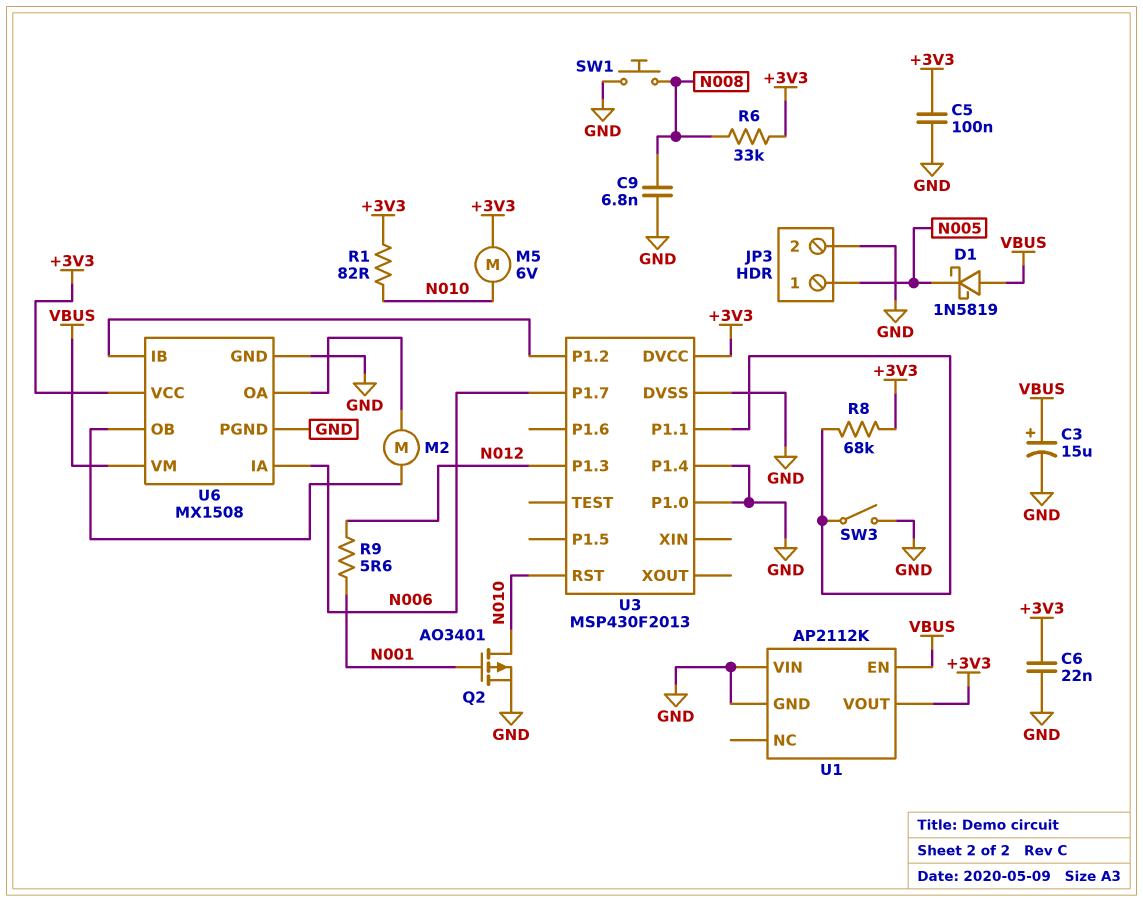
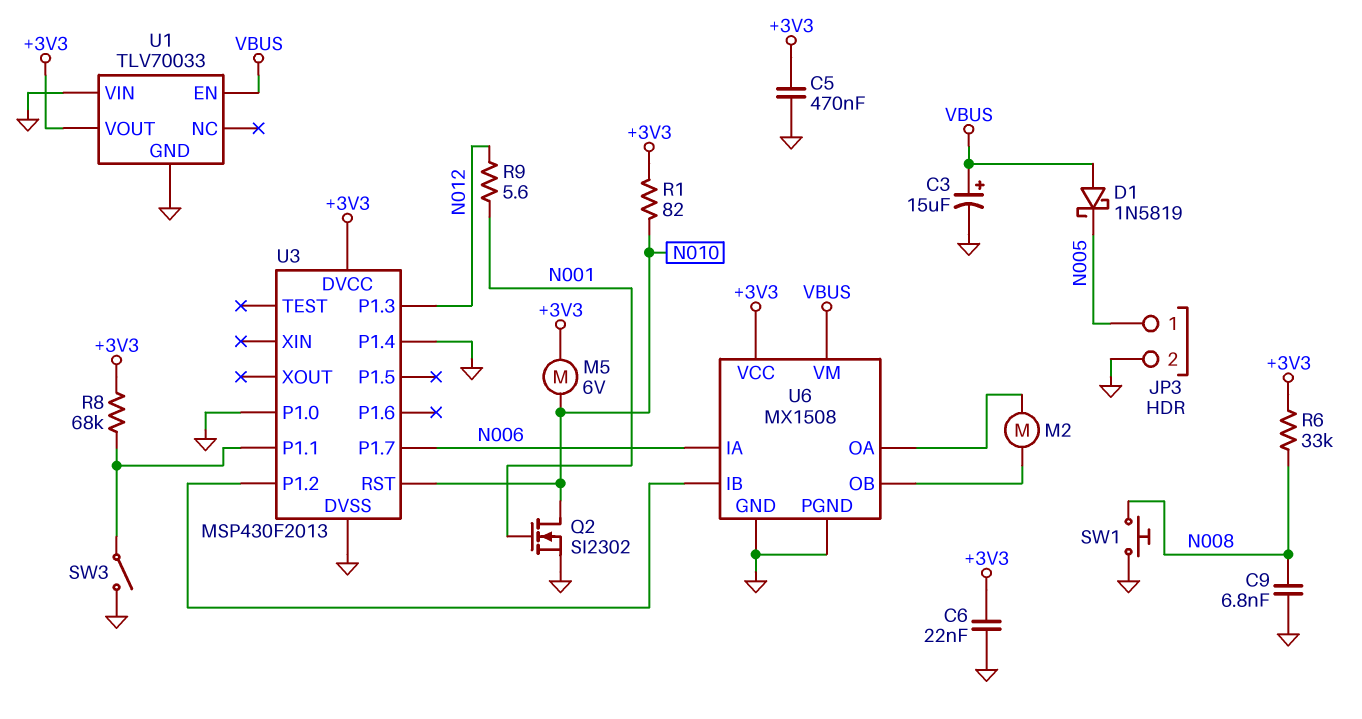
C5: 100nF (+3V3, GND) -> 470nF (+3V3, GND)
Q2: PMOS AO3401 (G N001, D N010, S GND) -> NMOS SI2302 (G N001, D N010, S GND)
U1: AP2112K -> TLV70033

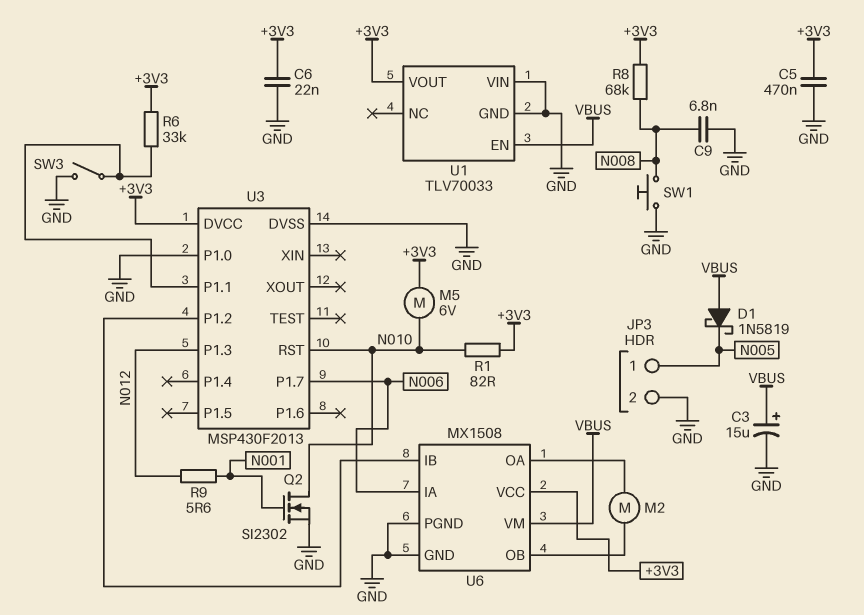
R6: 33k (+3V3, N008) -> 33k (+3V3, U3/P1.1)
R8: 68k (+3V3, U3/P1.1) -> 68k (+3V3, N008)
U3 pin P1.4: GND -> none

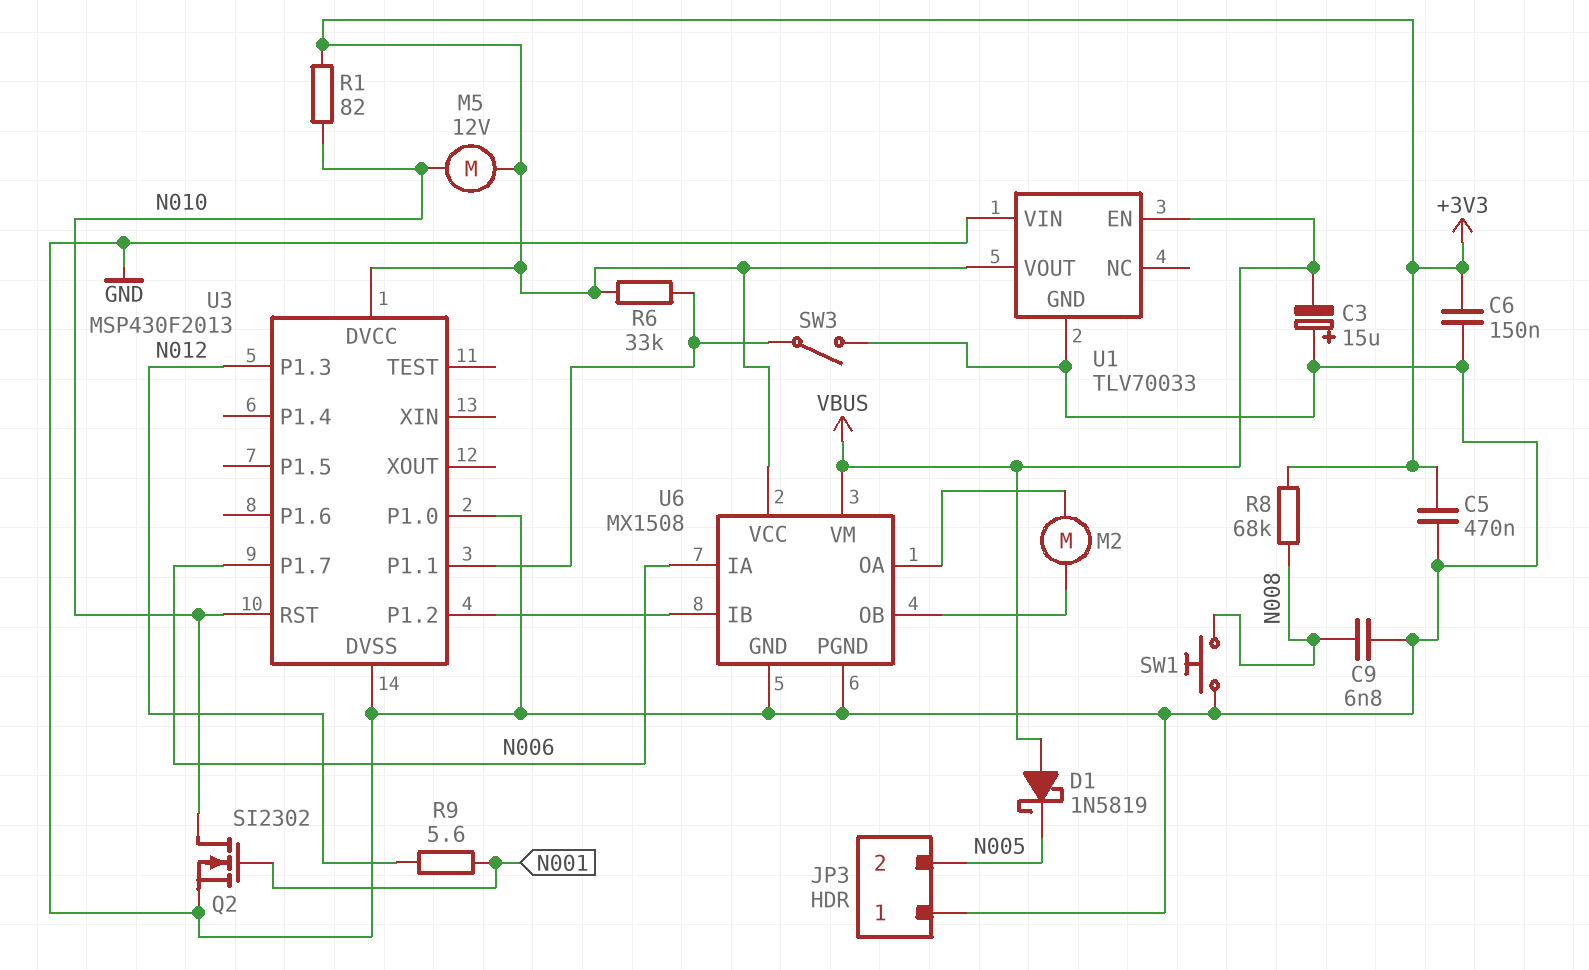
C3: 15uF (plus VBUS, minus GND) -> 15uF (plus GND, minus VBUS)
C6: 22nF (+3V3, GND) -> 150nF (+3V3, GND)
JP3 pin 1: N005 -> GND
JP3 pin 2: GND -> N005
M5: motor 6V (+3V3, N010) -> motor 12V (+3V3, N010)

